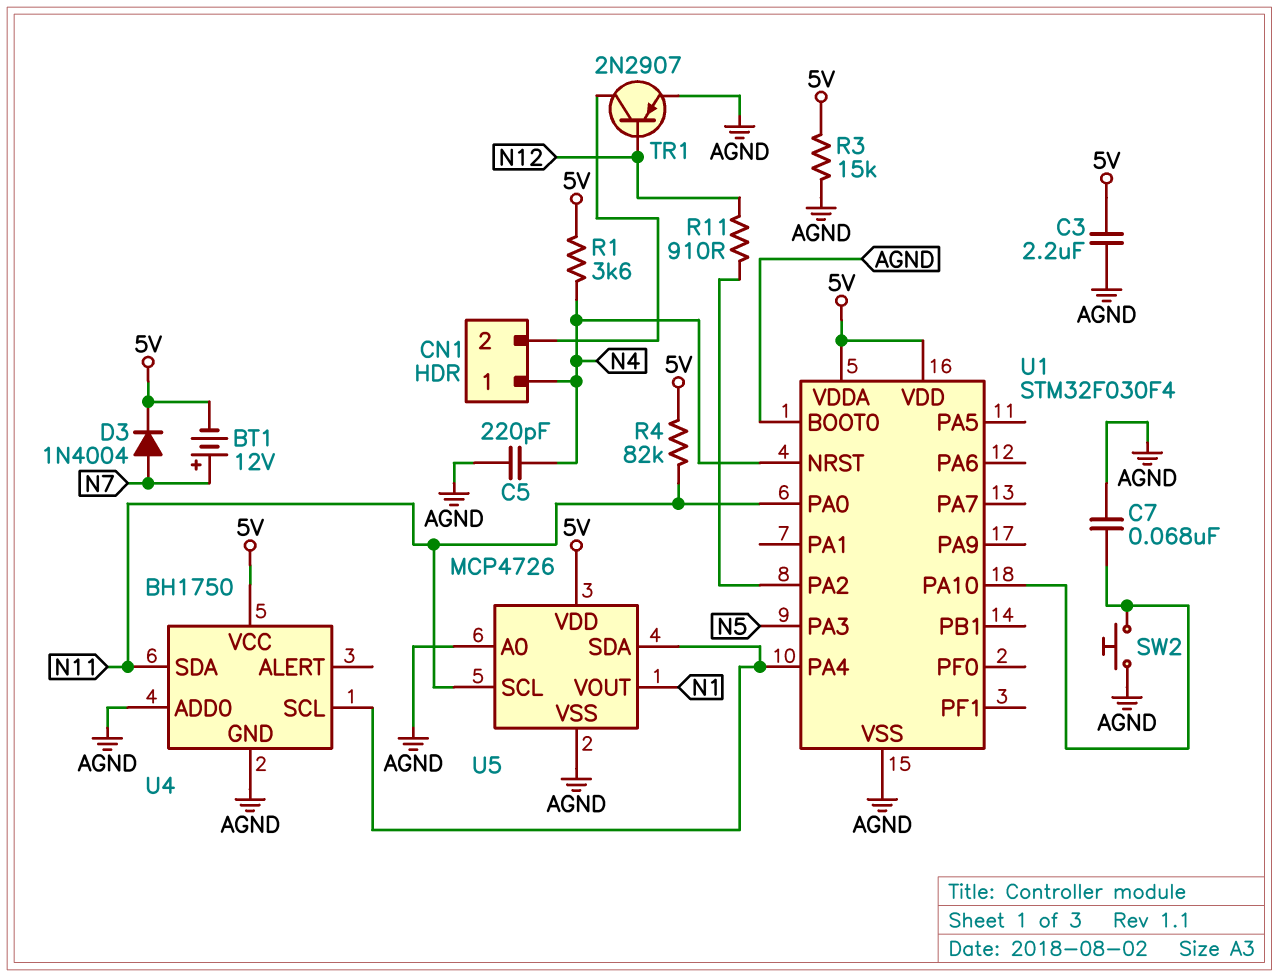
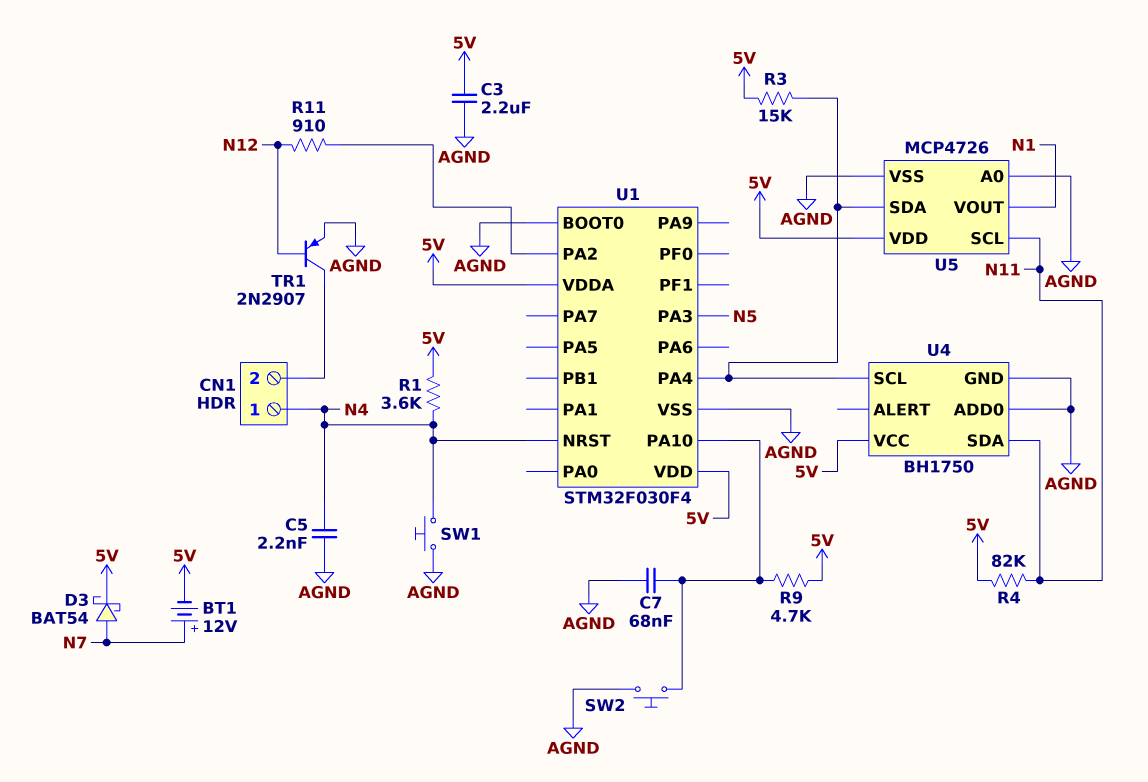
C5: 220pF (AGND, N4) -> 2.2nF (AGND, N4)
D3: diode 1N4004 (A N7, K 5V) -> schottky BAT54 (A N7, K 5V)
R3: 15k (5V, AGND) -> 15k (5V, U1/PA4)
R9: none -> 4.7k (5V, U1/PA10)
SW1: none -> button (AGND, N4)
U1 pin PA0: N11 -> none

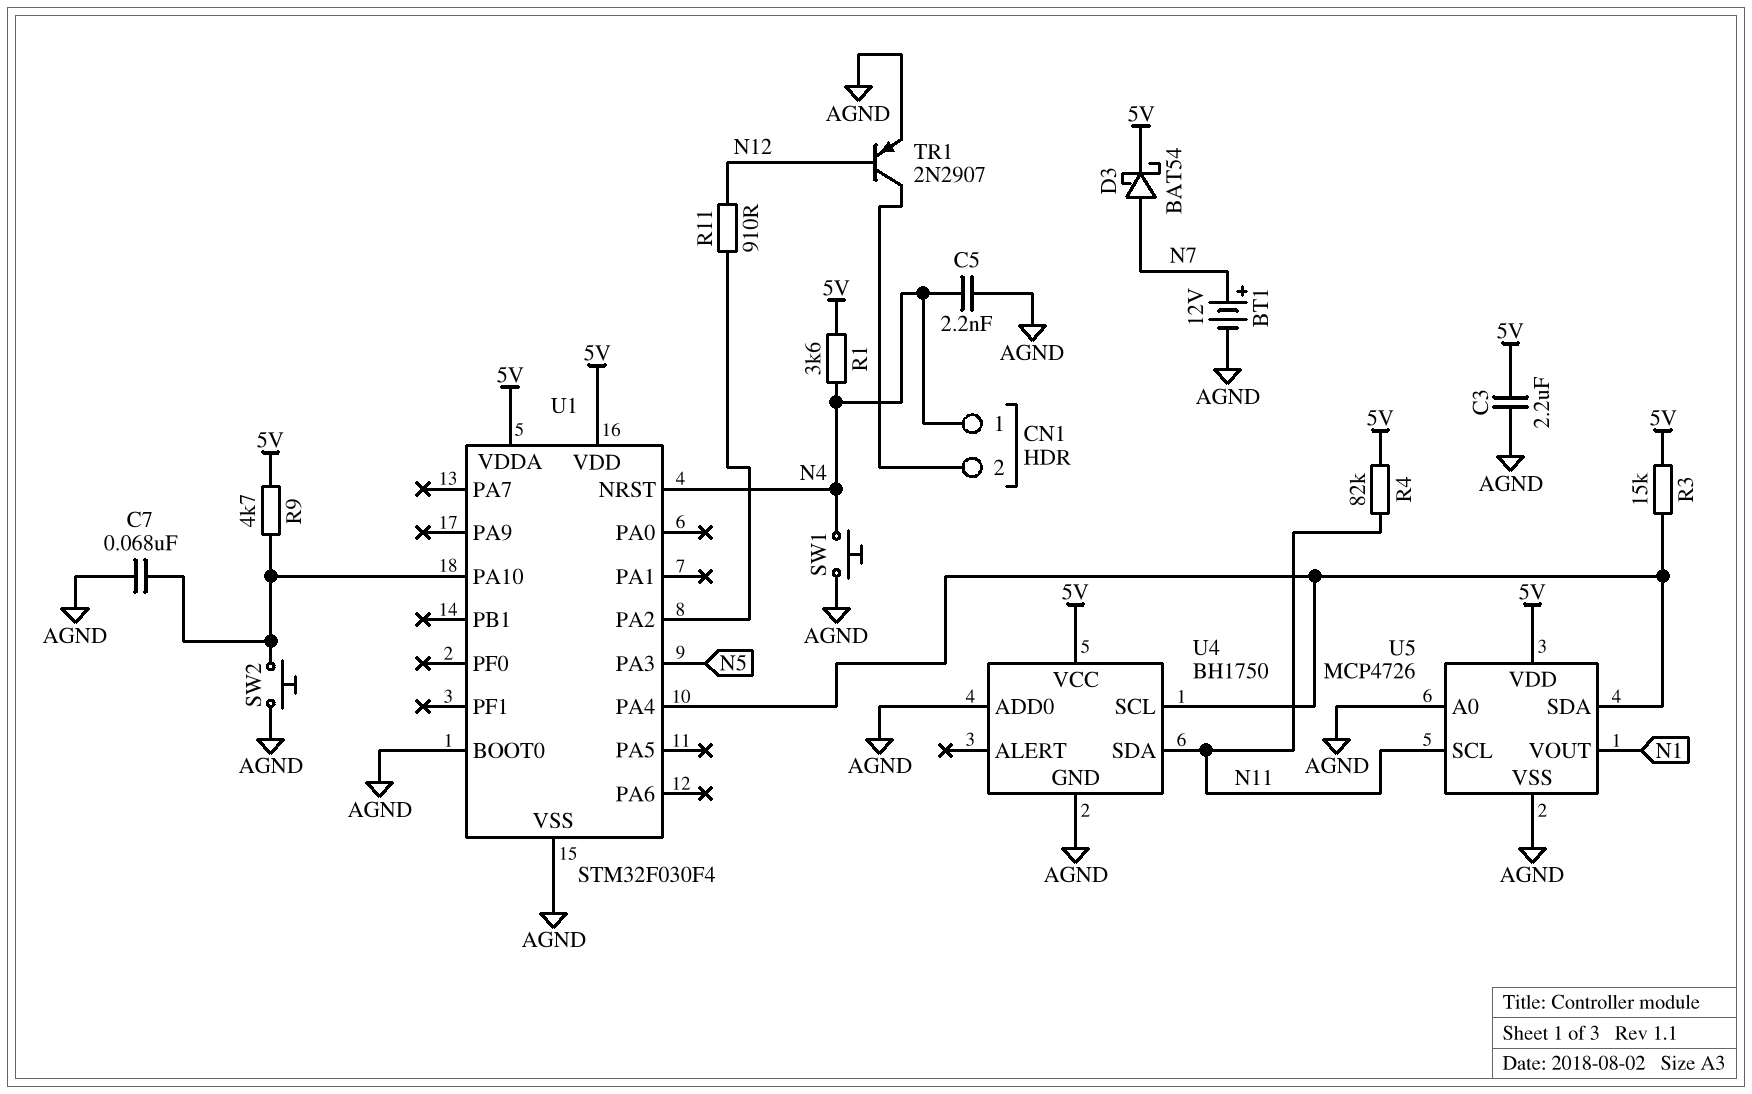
BT1: 12V (plus N7, minus 5V) -> 12V (plus N7, minus AGND)

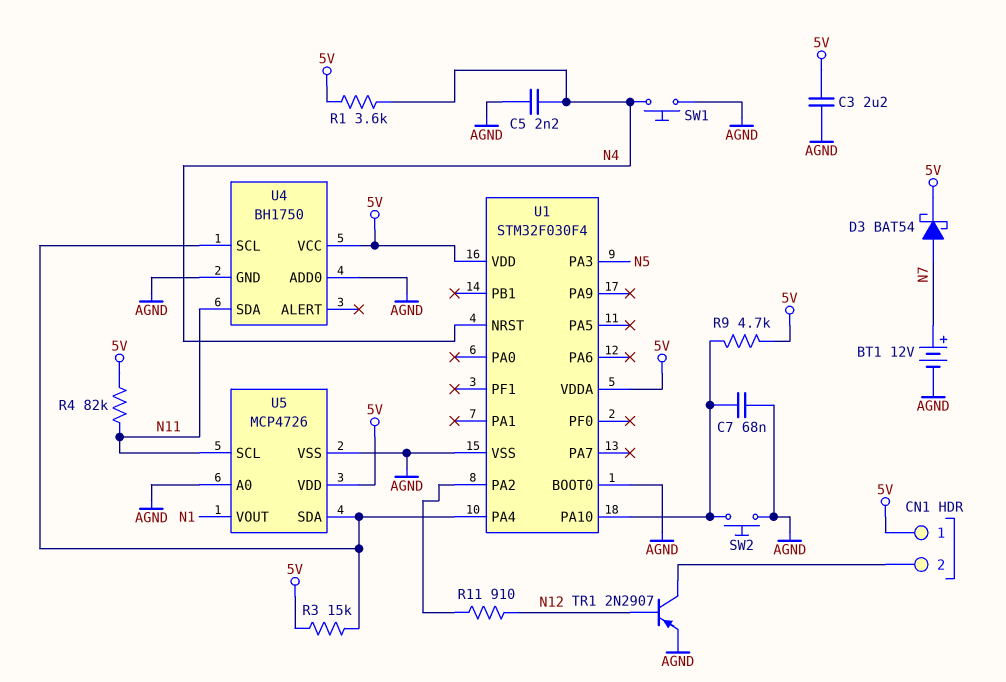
CN1 pin 1: N4 -> 5V

